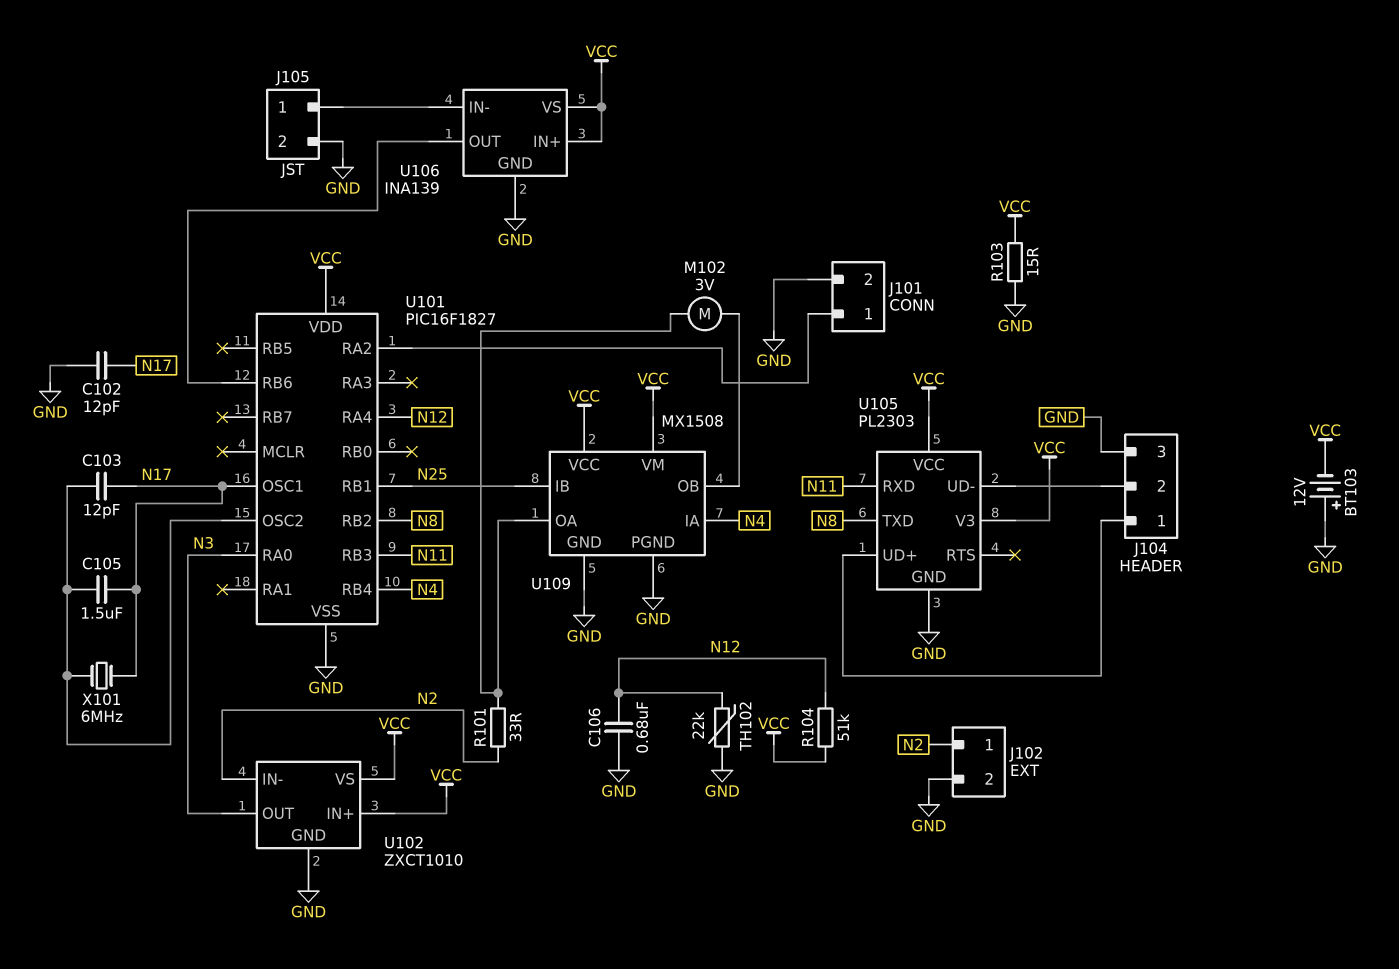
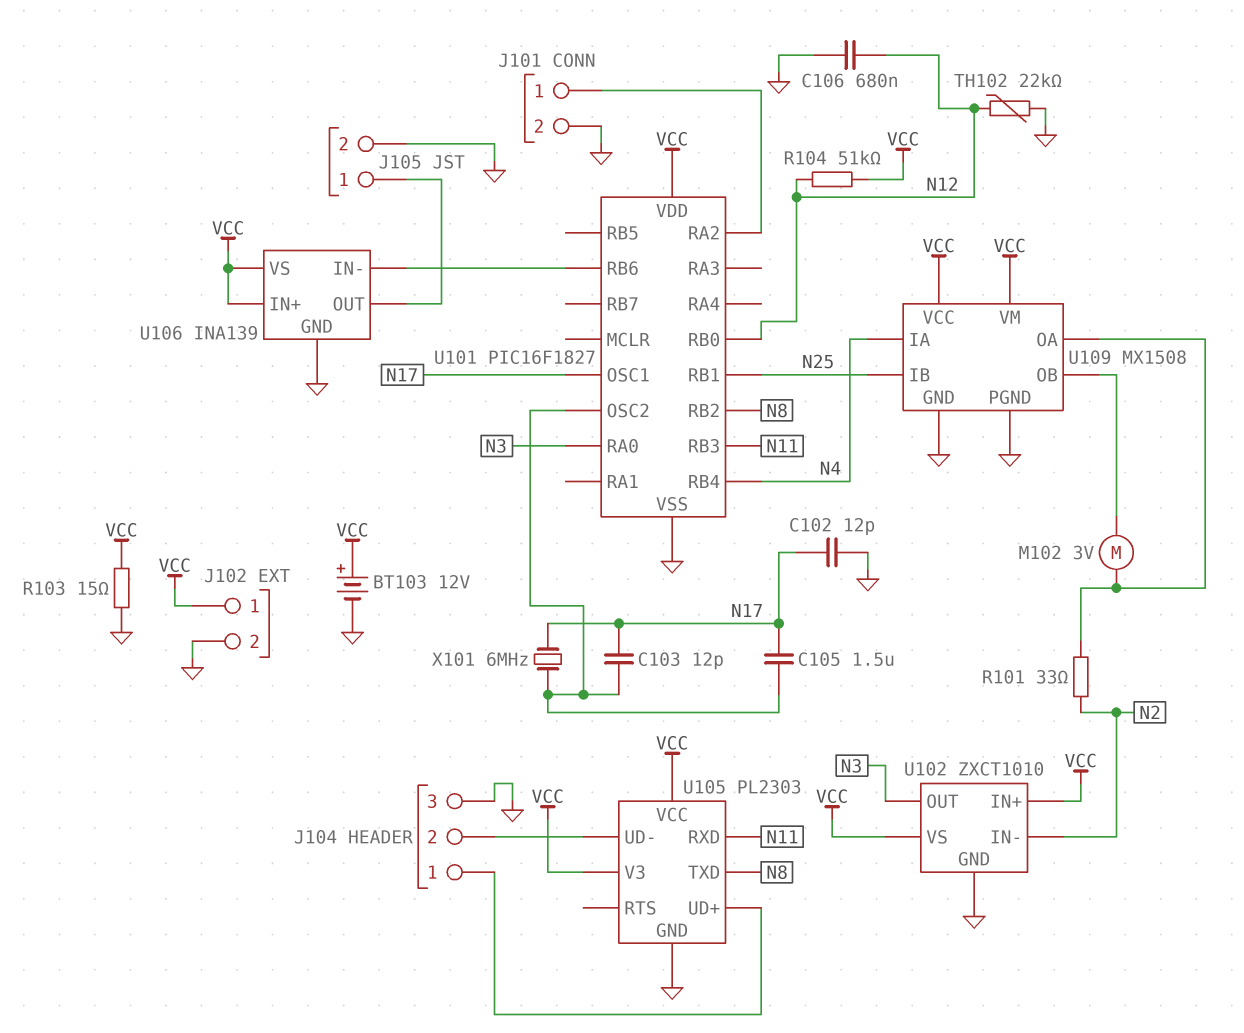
BT103: 12V (plus GND, minus VCC) -> 12V (plus VCC, minus GND)
J102 pin 1: N2 -> VCC
U101 pin RA4: N12 -> none
U101 pin RB0: none -> N12
U106 pin IN-: J105/1 -> U101/RB6
U106 pin OUT: U101/RB6 -> J105/1

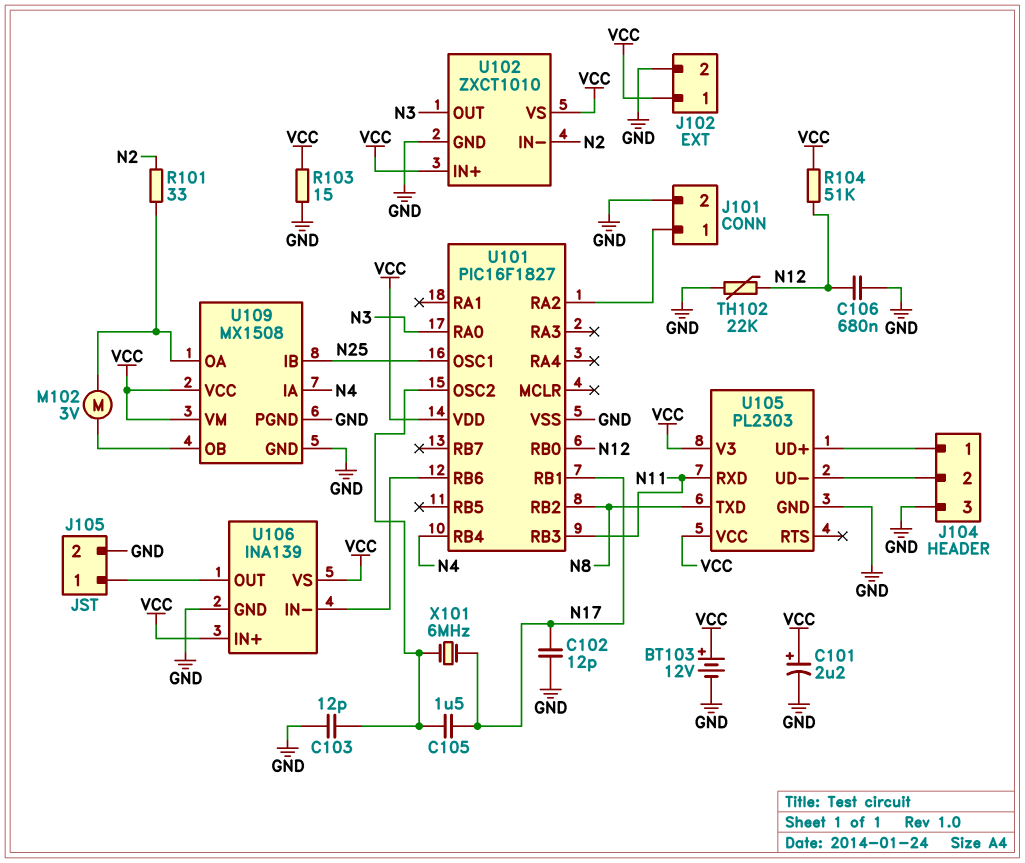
C101: none -> 2.2uF (plus VCC, minus GND)
C103: 12pF (N17, U101/OSC2) -> 12pF (GND, U101/OSC2)
U101 pin OSC1: N17 -> N25
U101 pin RB1: N25 -> N17

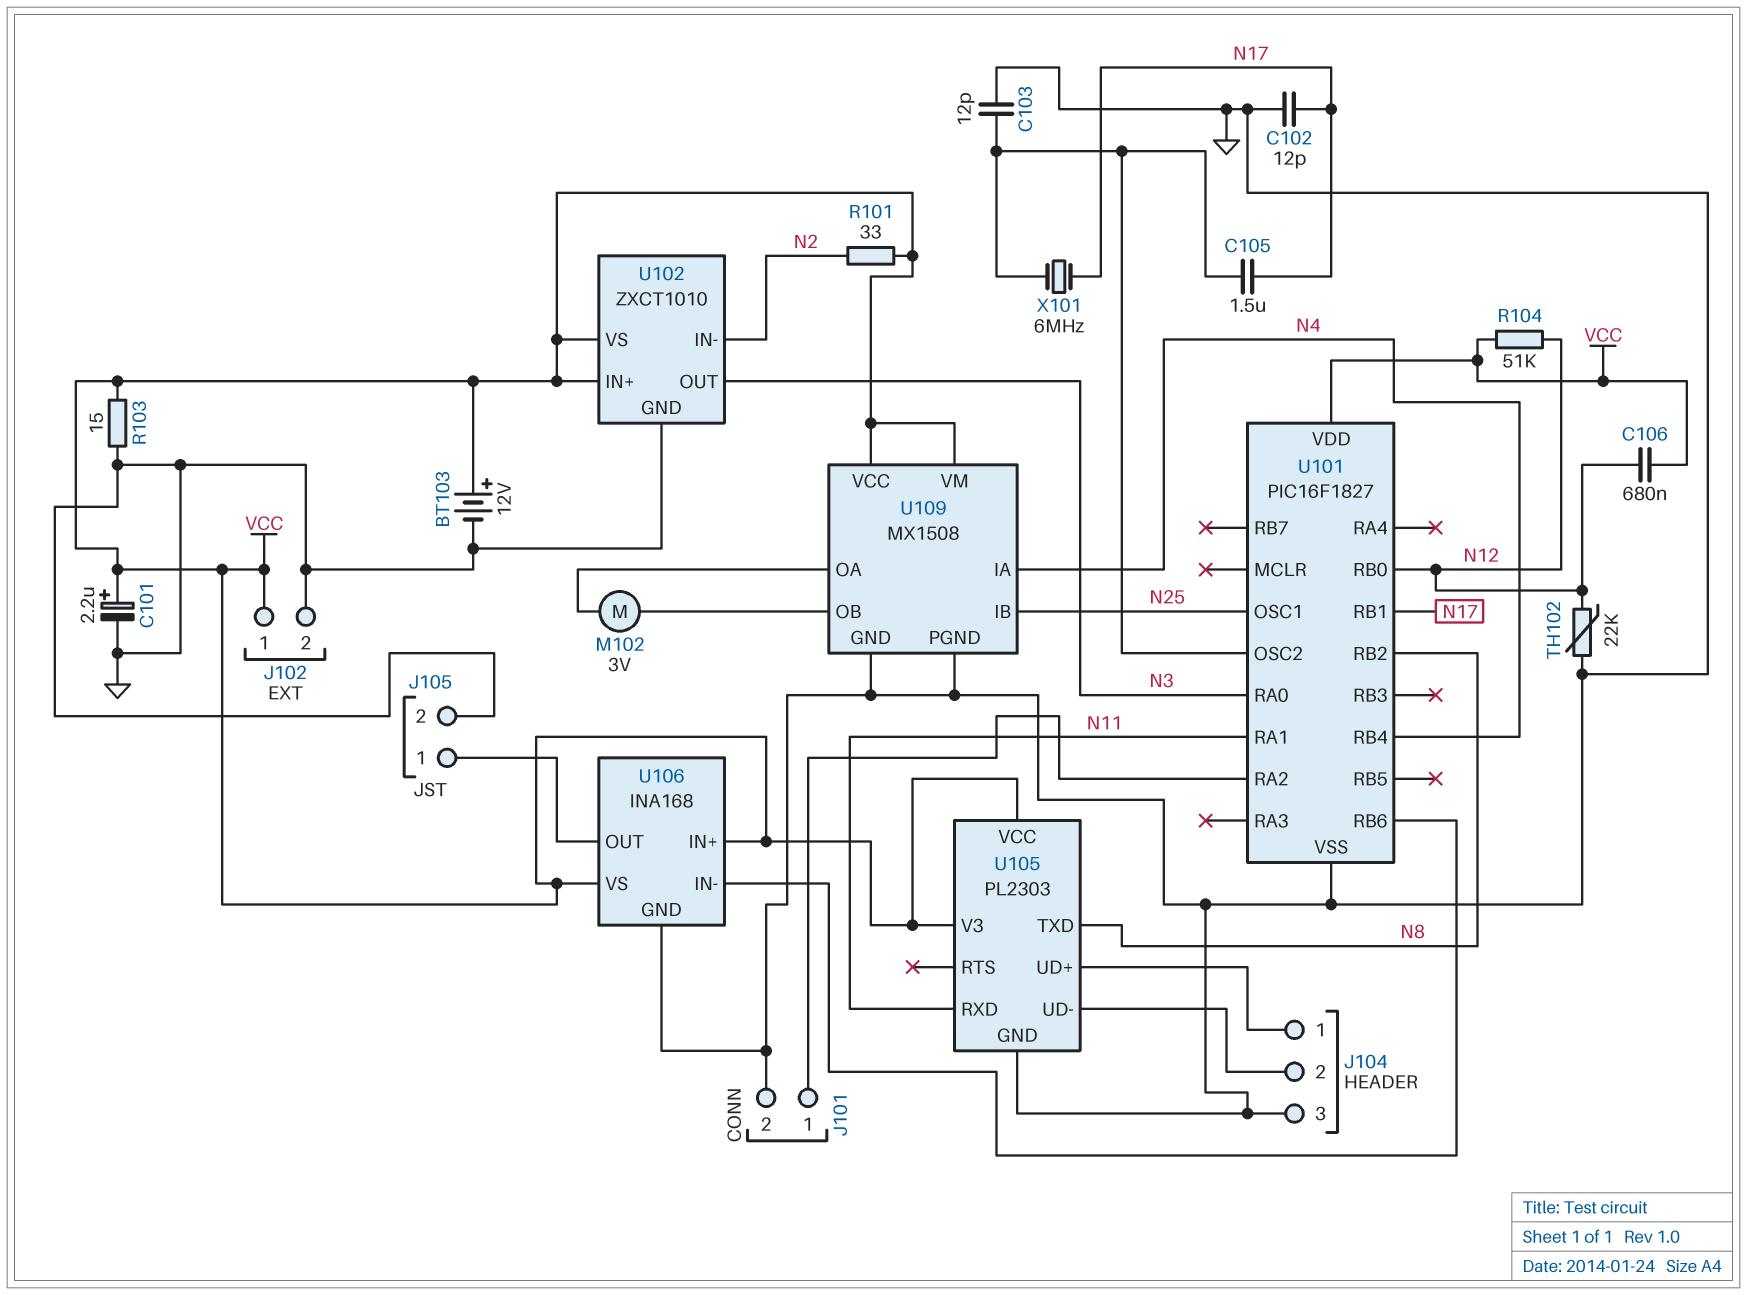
C106: 680nF (GND, N12) -> 680nF (N12, VCC)
R101: 33 (N2, U109/OA) -> 33 (N2, VCC)
U101 pin RA1: none -> N11
U101 pin RB3: N11 -> none
U106: INA139 -> INA168

